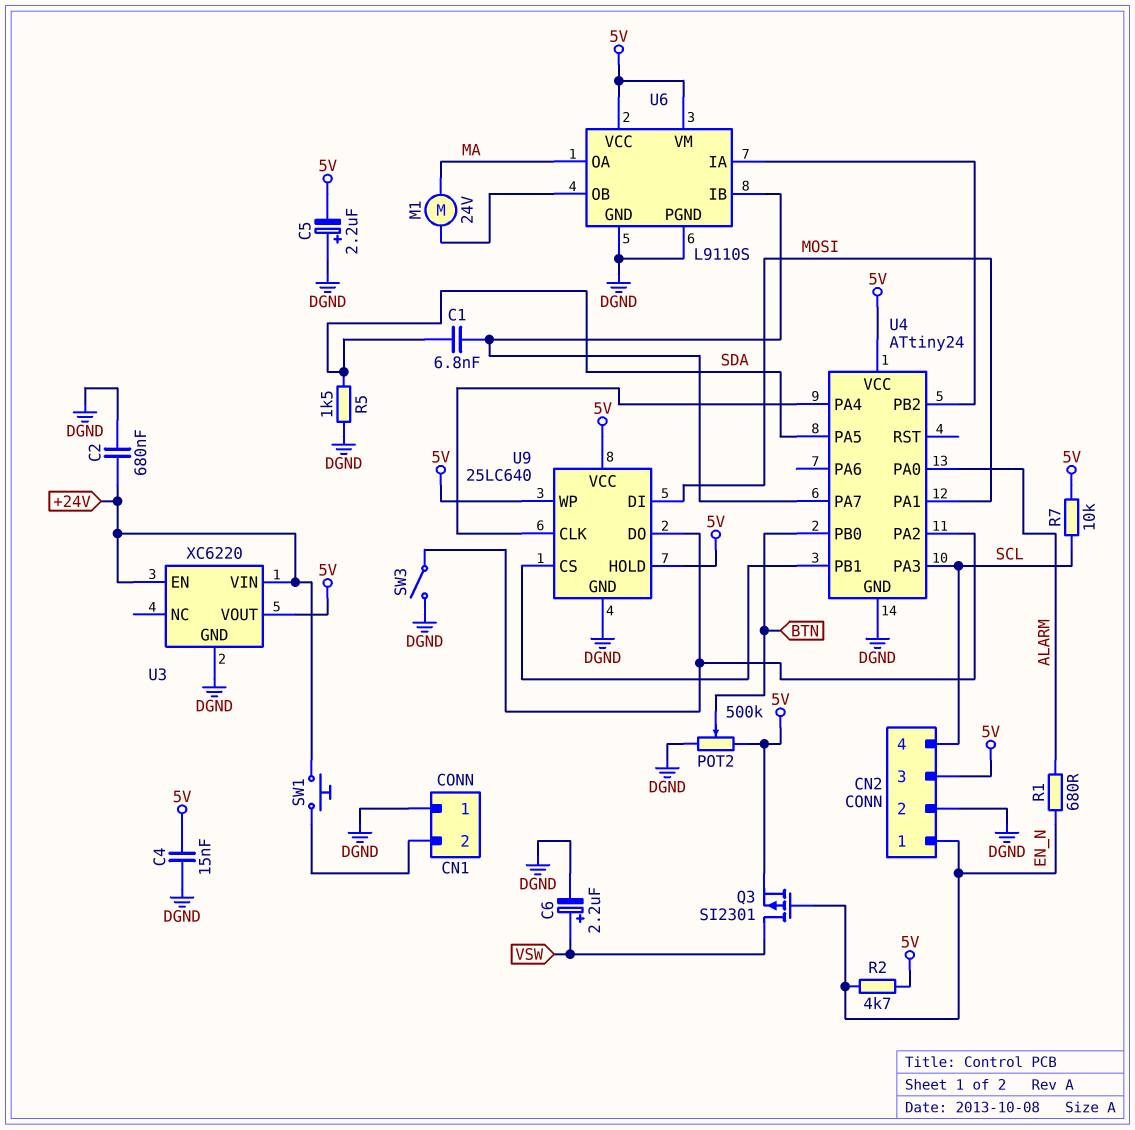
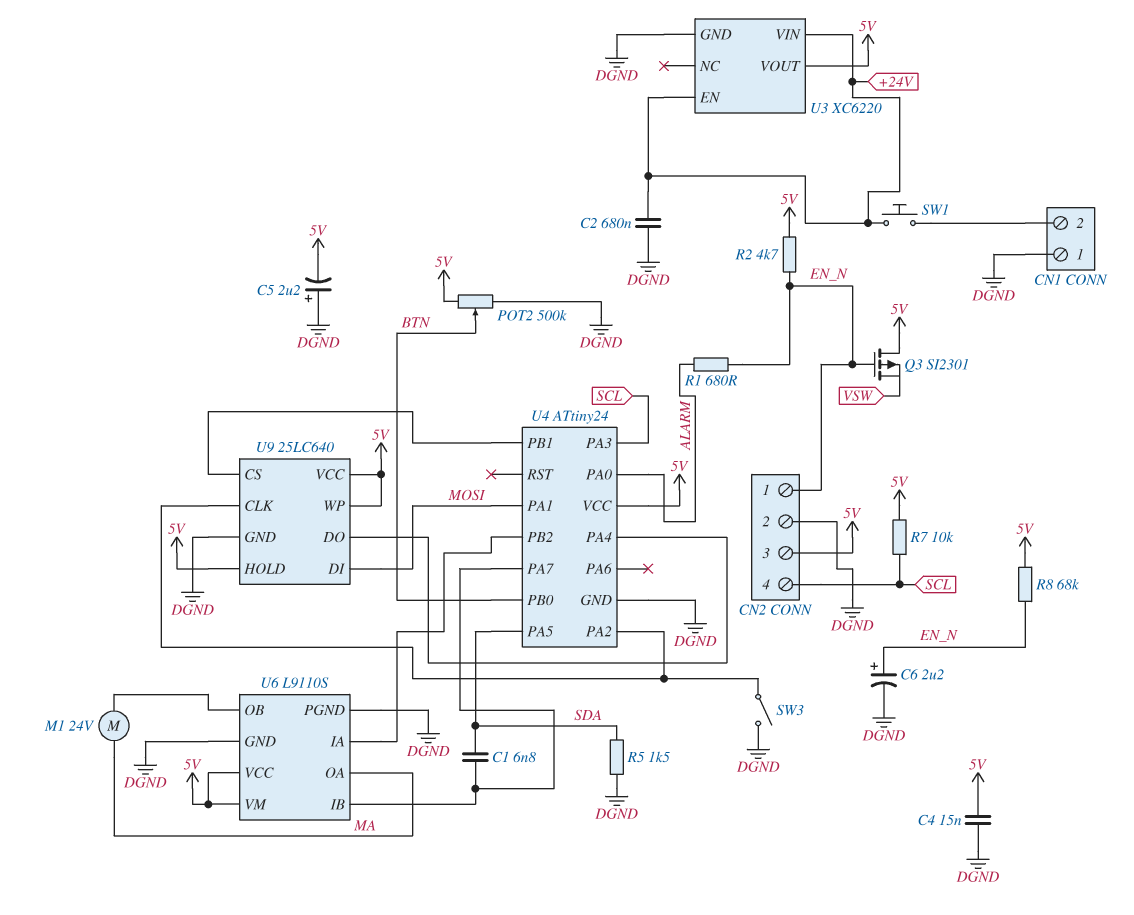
C6: 2.2uF (plus VSW, minus DGND) -> 2.2uF (plus EN_N, minus DGND)
Q3: PMOS SI2301 (G EN_N, D VSW, S 5V) -> PMOS SI2301 (G EN_N, D 5V, S VSW)
R8: none -> 68k (5V, EN_N)
U9 pin CLK: U4/PA4 -> U4/PA2
U9 pin DO: U4/PA2 -> U4/PA4

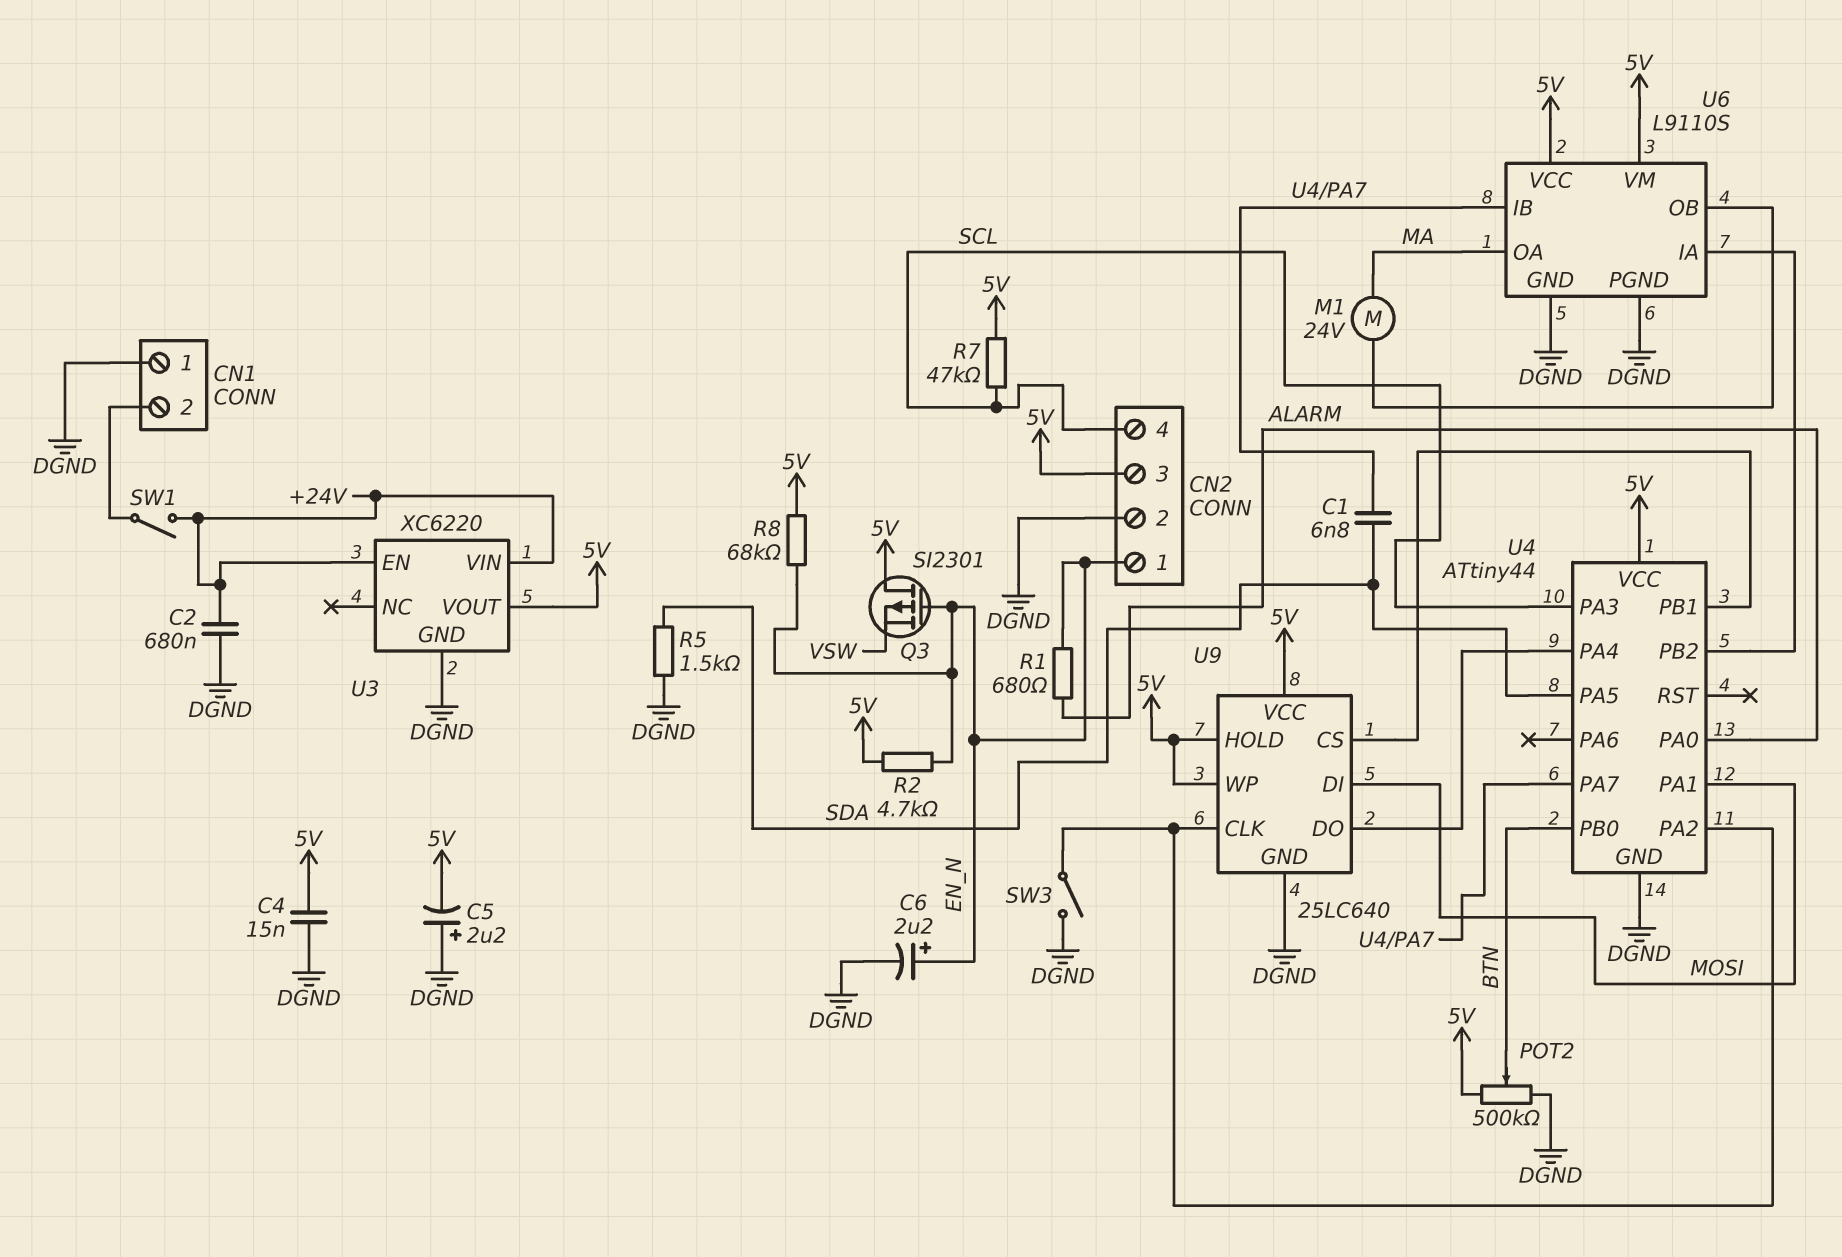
R7: 10k (5V, SCL) -> 47k (5V, SCL)
SW1: button (+24V, CN1/2) -> switch (+24V, CN1/2)
U4: ATtiny24 -> ATtiny44

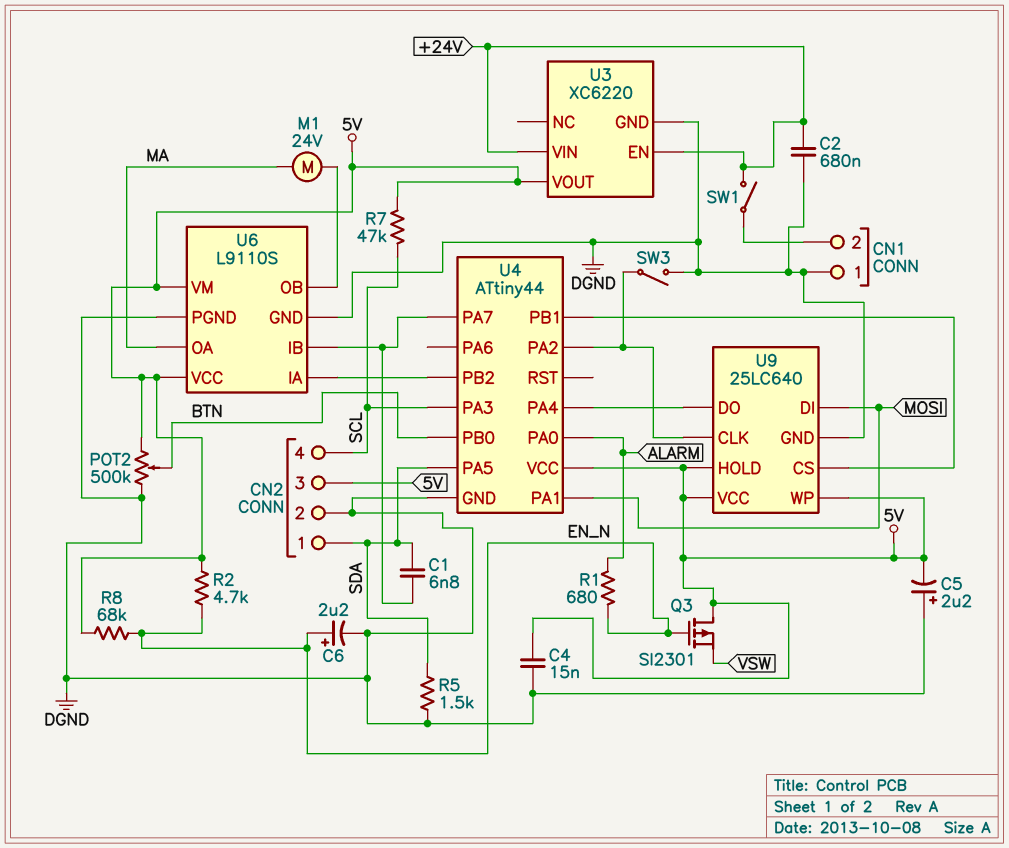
CN2 pin 1: EN_N -> SDA

